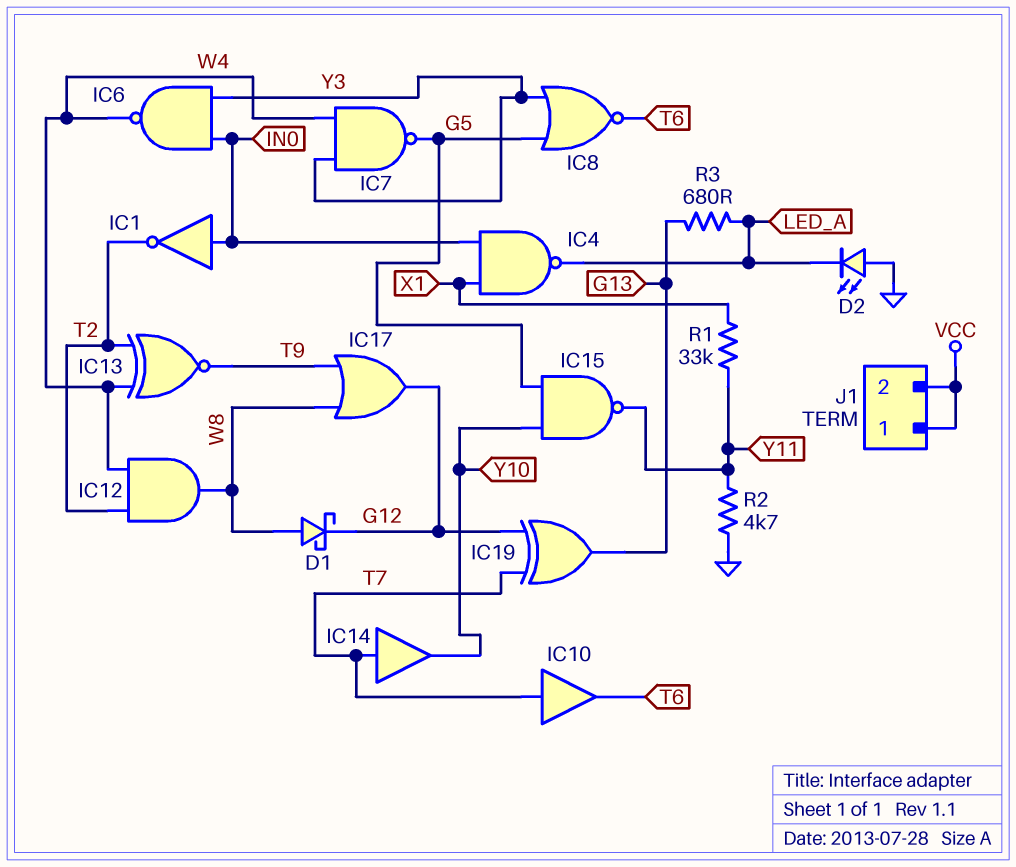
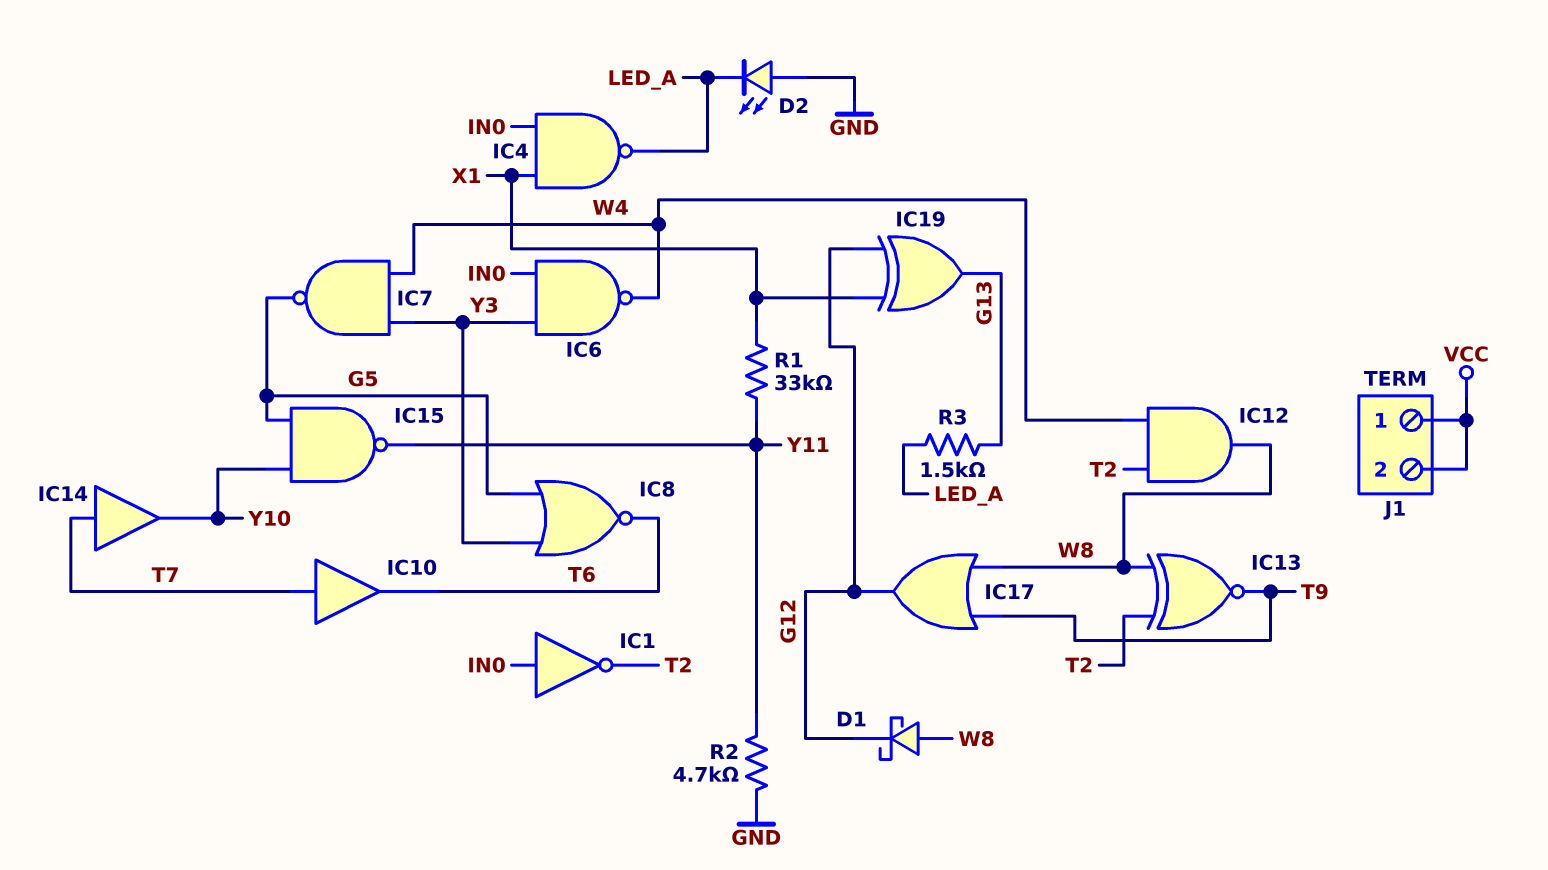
IC13: XNOR (in T2, in W4, out T9) -> XNOR (in T2, in W8, out T9)
IC19: XOR (in G12, in T7, out G13) -> XOR (in G12, in X1, out G13)
R3: 680 (G13, LED_A) -> 1.5k (G13, LED_A)

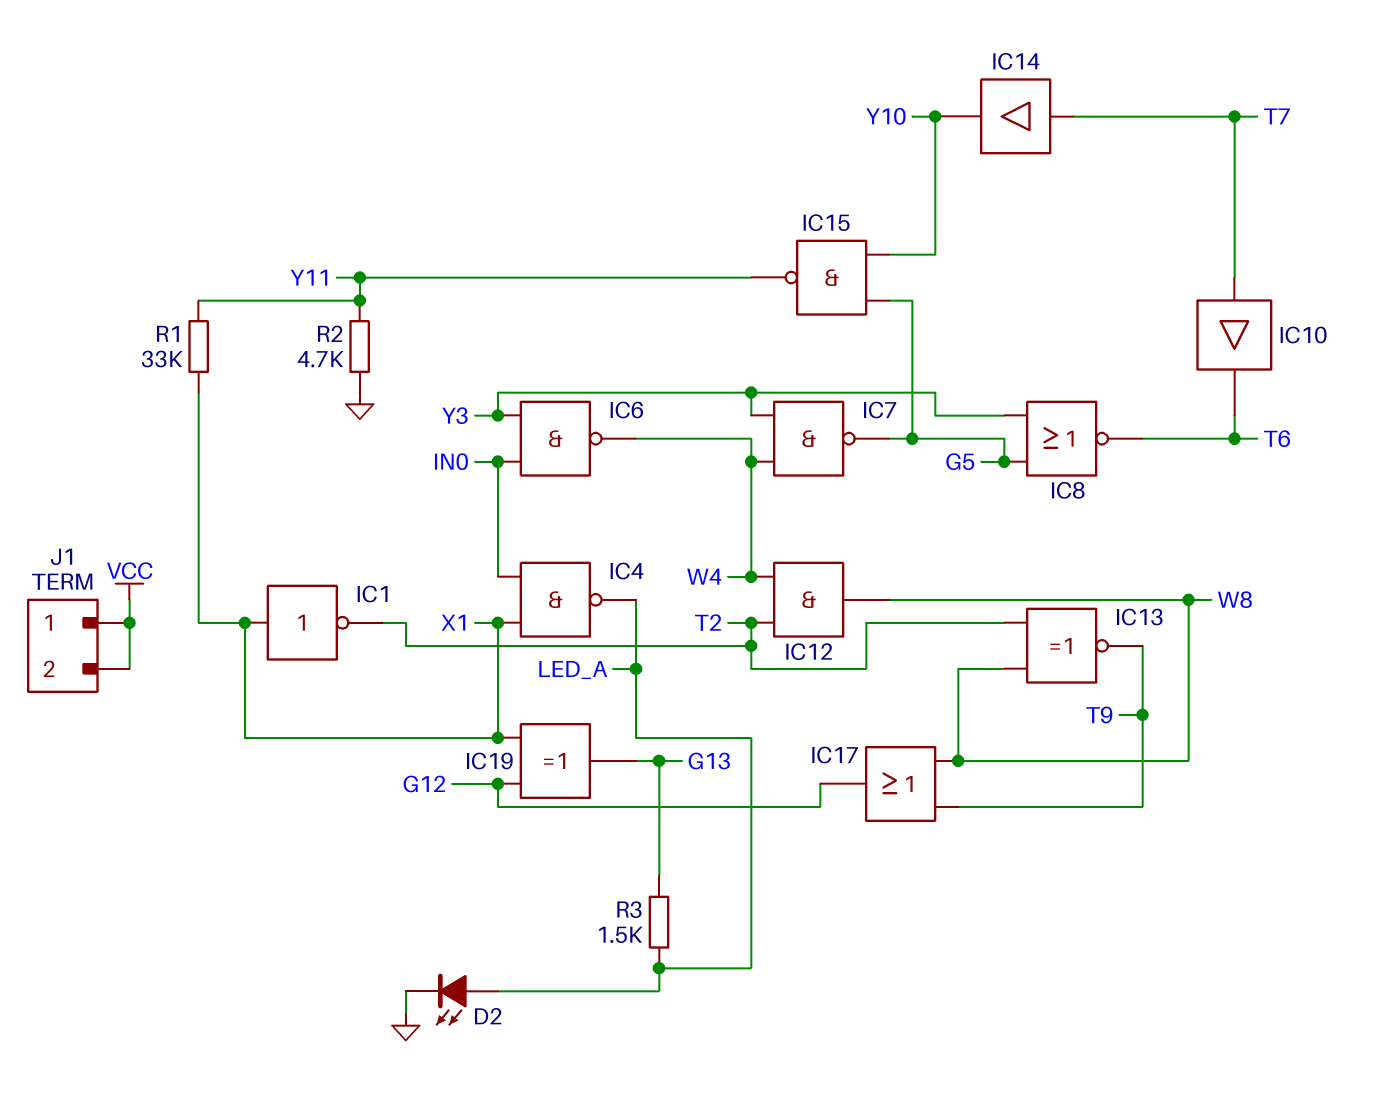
D1: schottky (A W8, K G12) -> none
D2: LED (A GND, K LED_A) -> LED (A LED_A, K GND)
IC1: NOT (in IN0, out T2) -> NOT (in X1, out T2)

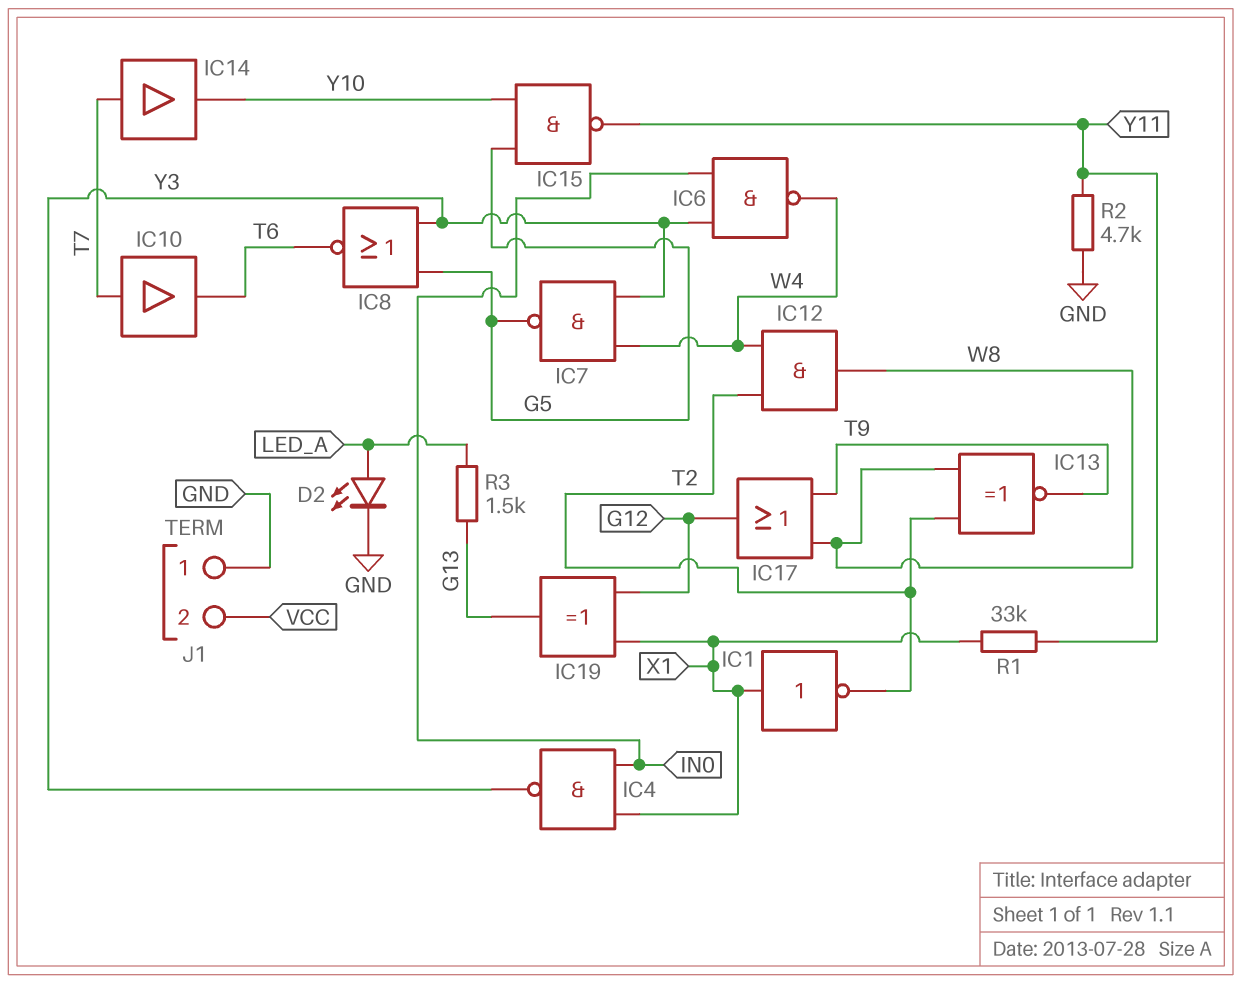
IC4: NAND (in IN0, in X1, out LED_A) -> NAND (in IN0, in X1, out Y3)
J1 pin 1: VCC -> GND

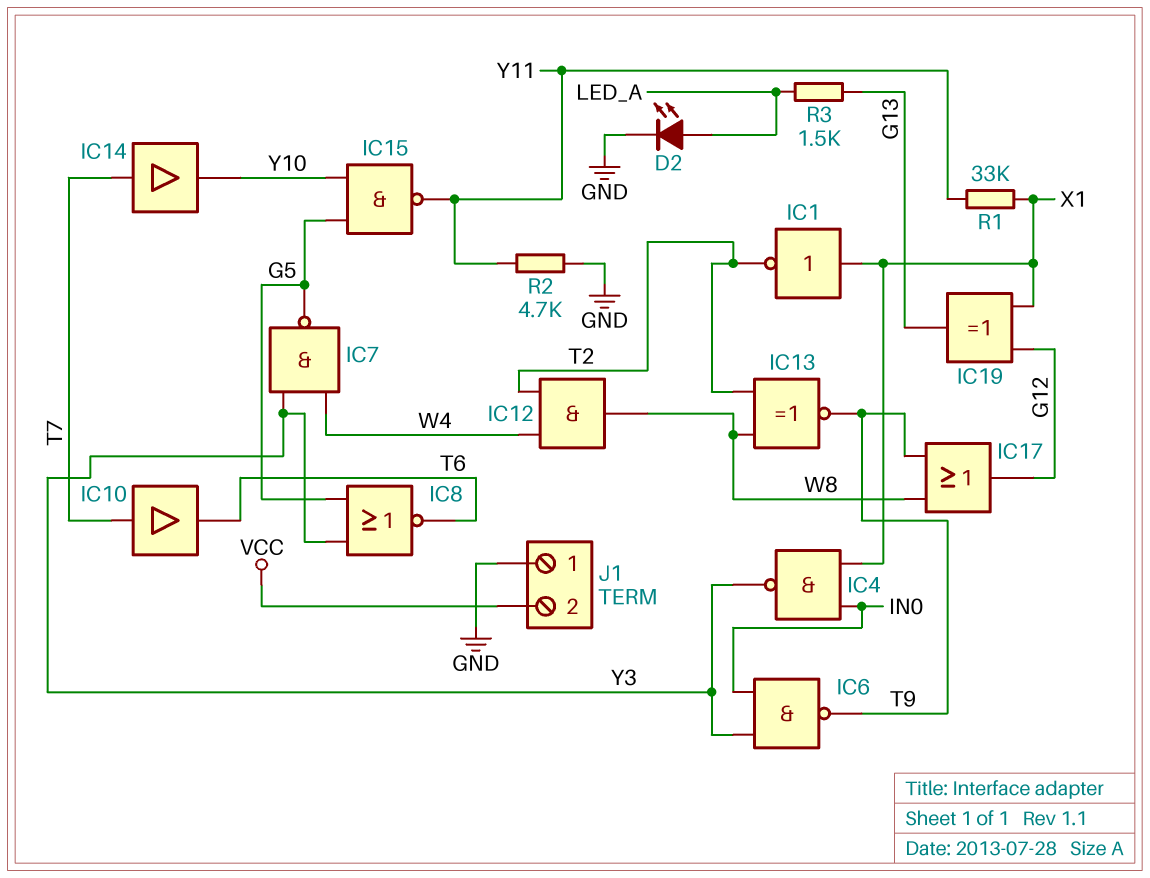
IC6: NAND (in IN0, in Y3, out W4) -> NAND (in IN0, in Y3, out T9)

